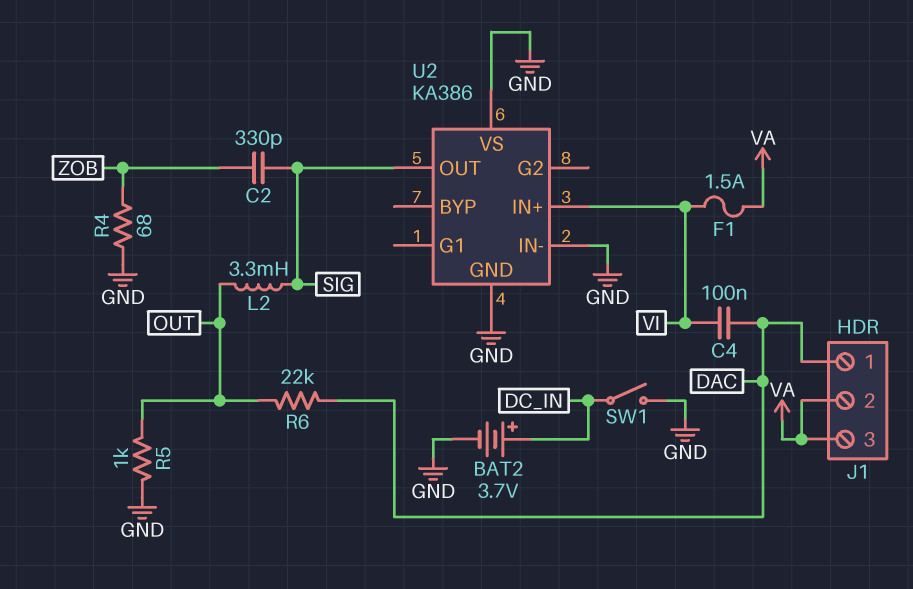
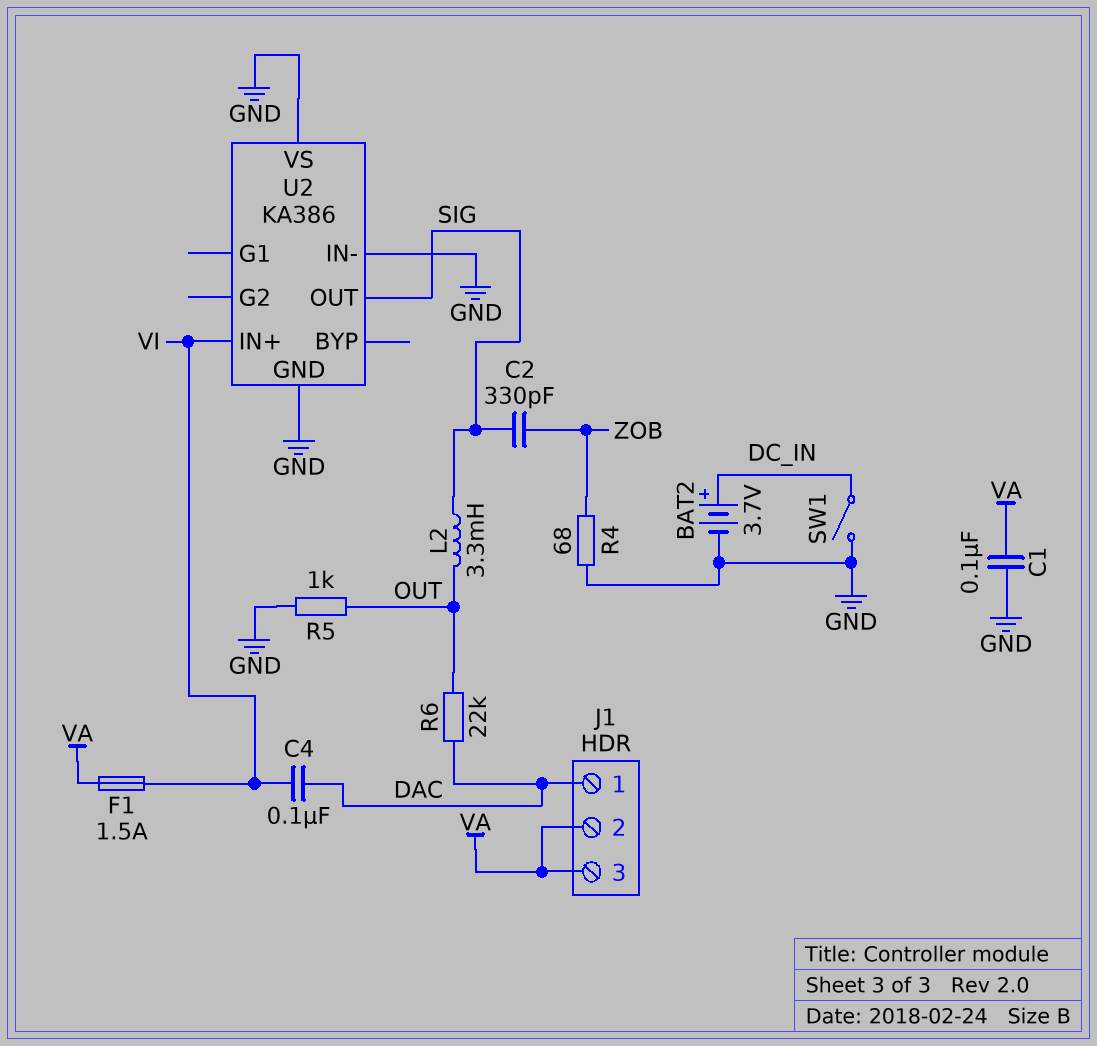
C1: none -> 100nF (GND, VA)

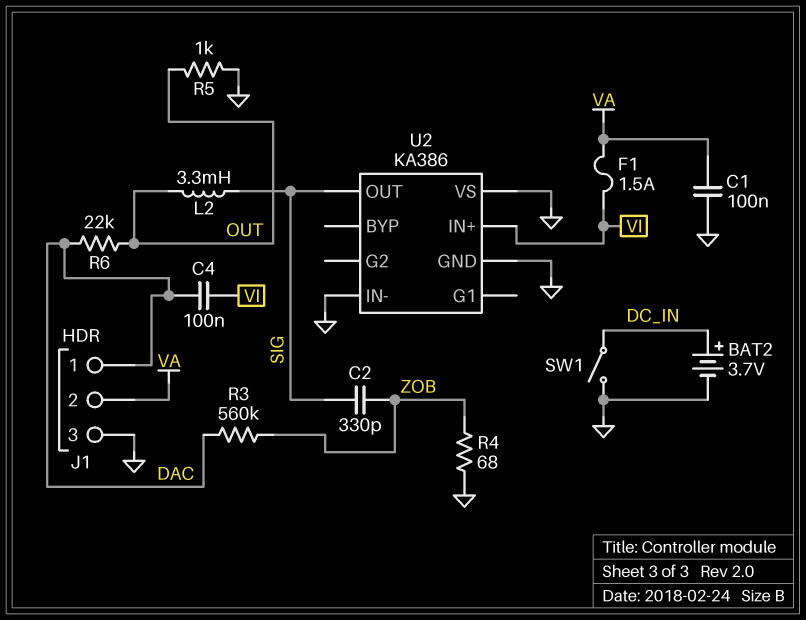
J1 pin 3: VA -> GND
R3: none -> 560k (DAC, ZOB)

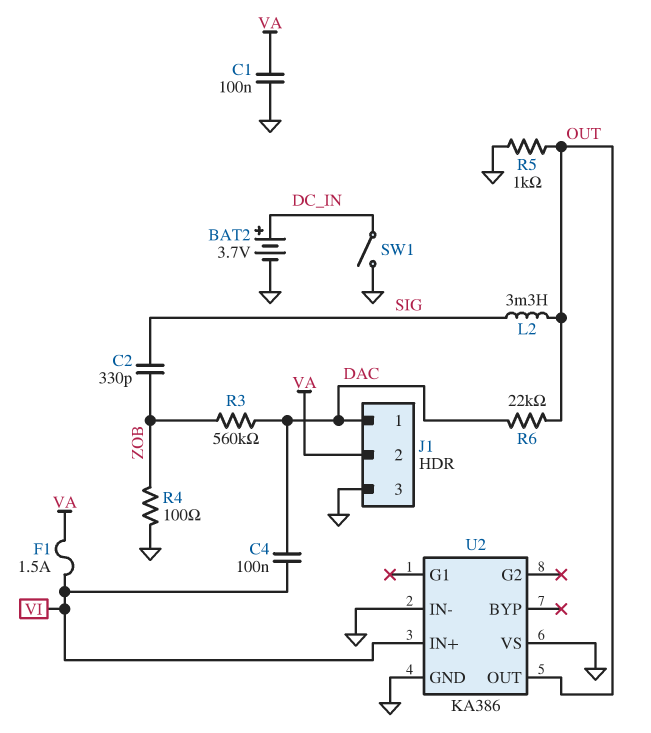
R4: 68 (GND, ZOB) -> 100 (GND, ZOB)
U2 pin OUT: SIG -> OUT

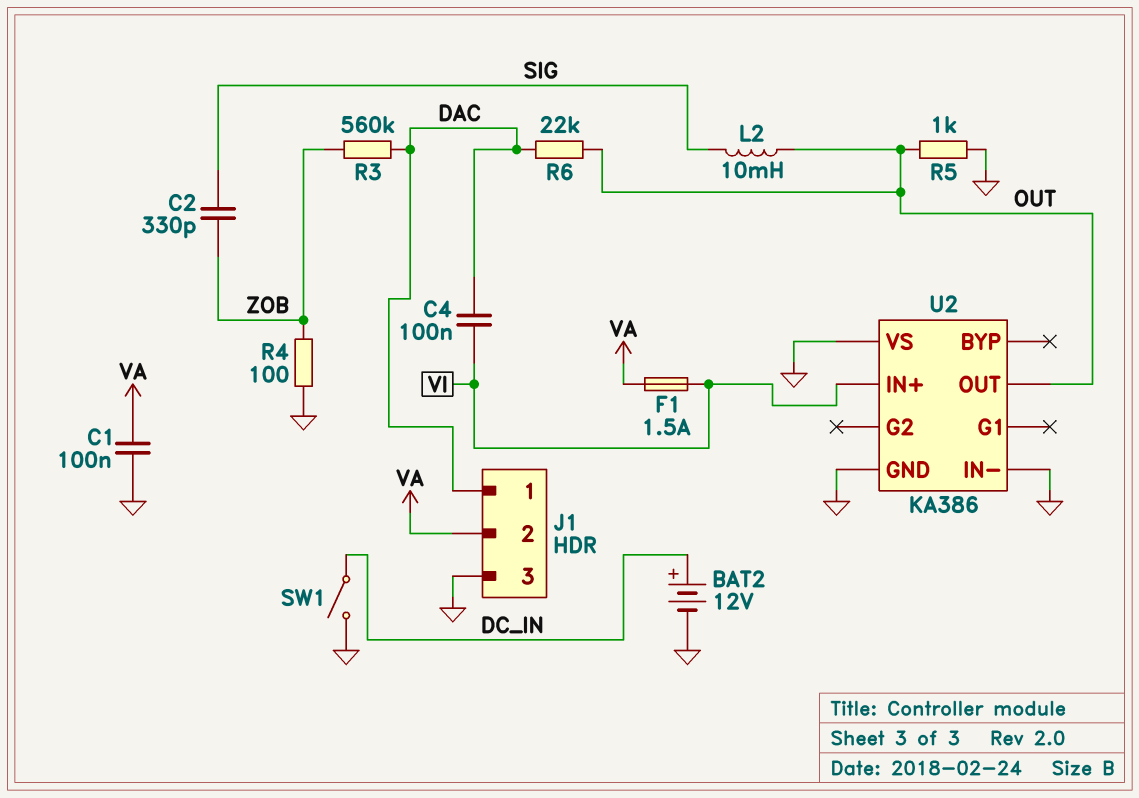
BAT2: 3.7V (plus DC_IN, minus GND) -> 12V (plus DC_IN, minus GND)
L2: 3.3mH (OUT, SIG) -> 10mH (OUT, SIG)

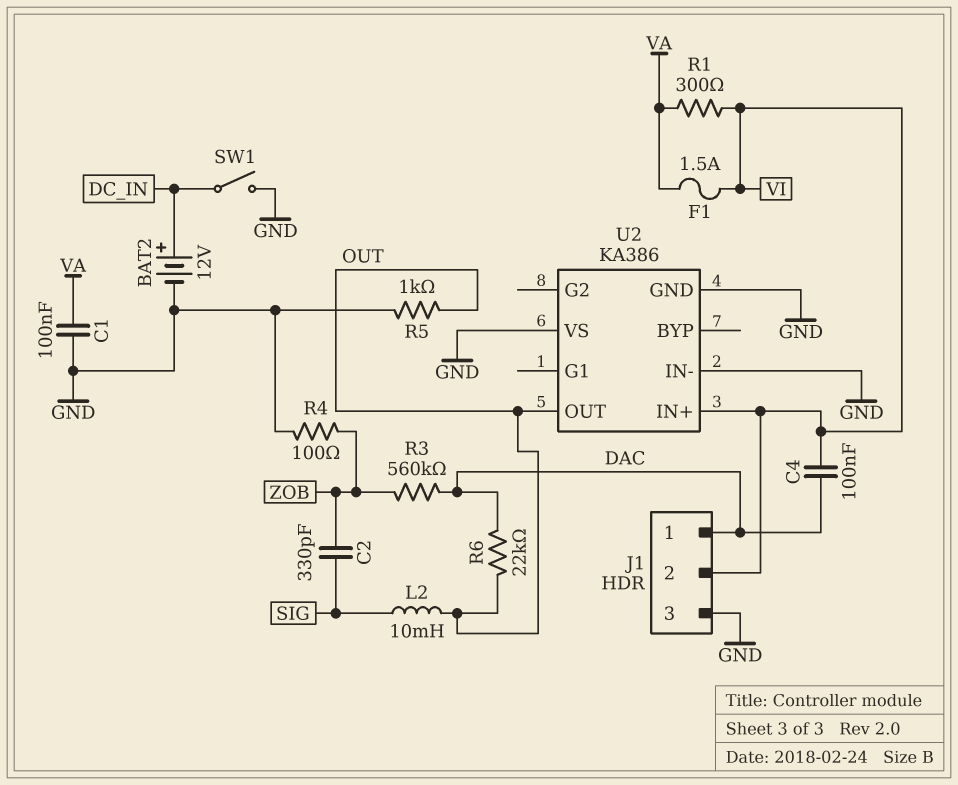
J1 pin 2: VA -> VI
R1: none -> 300 (VA, VI)

